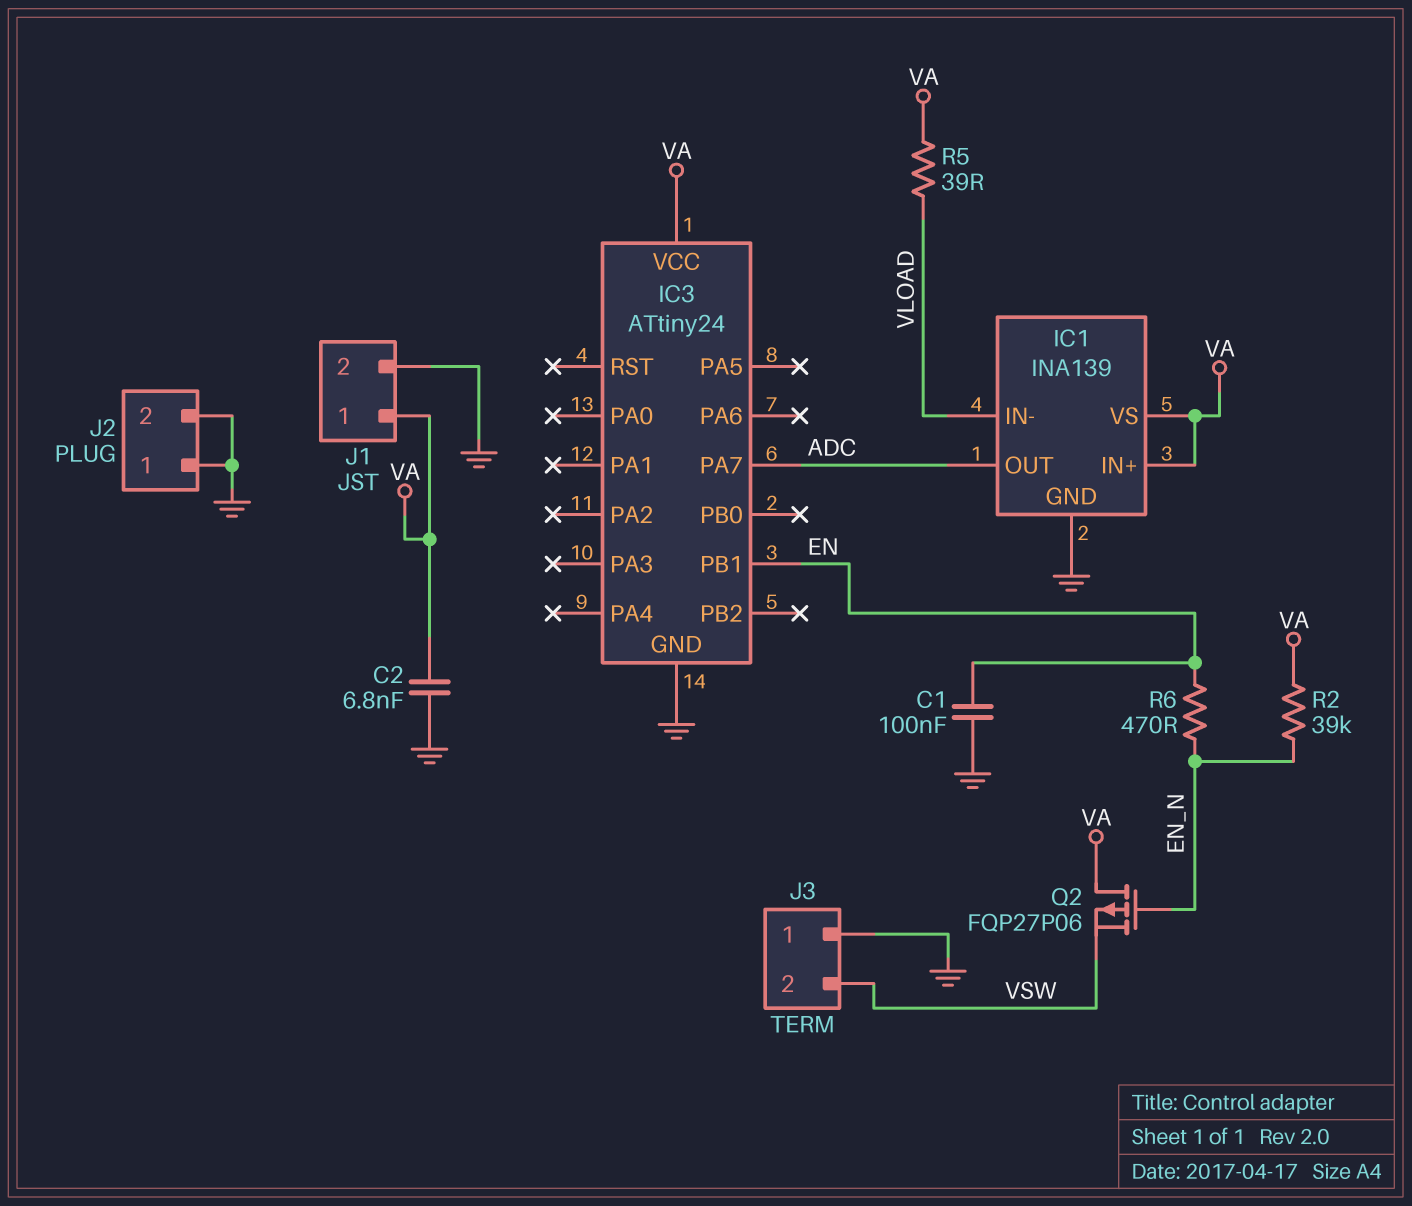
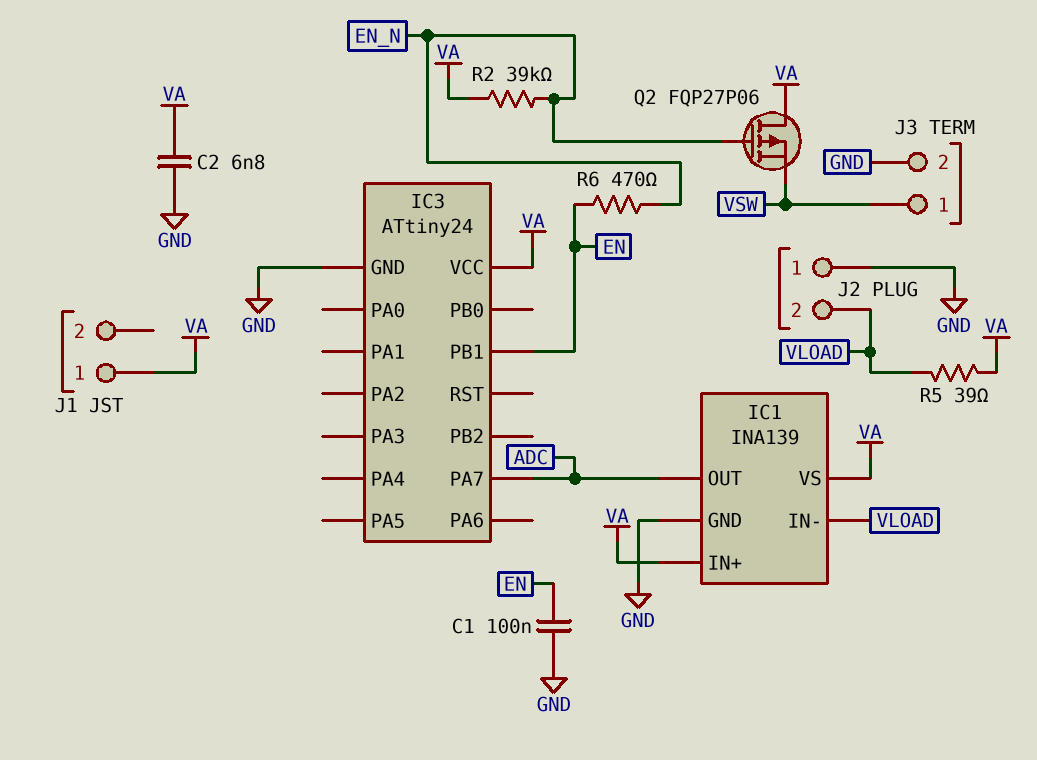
J1 pin 2: GND -> none
J2 pin 2: GND -> VLOAD
J3 pin 1: GND -> VSW
J3 pin 2: VSW -> GND

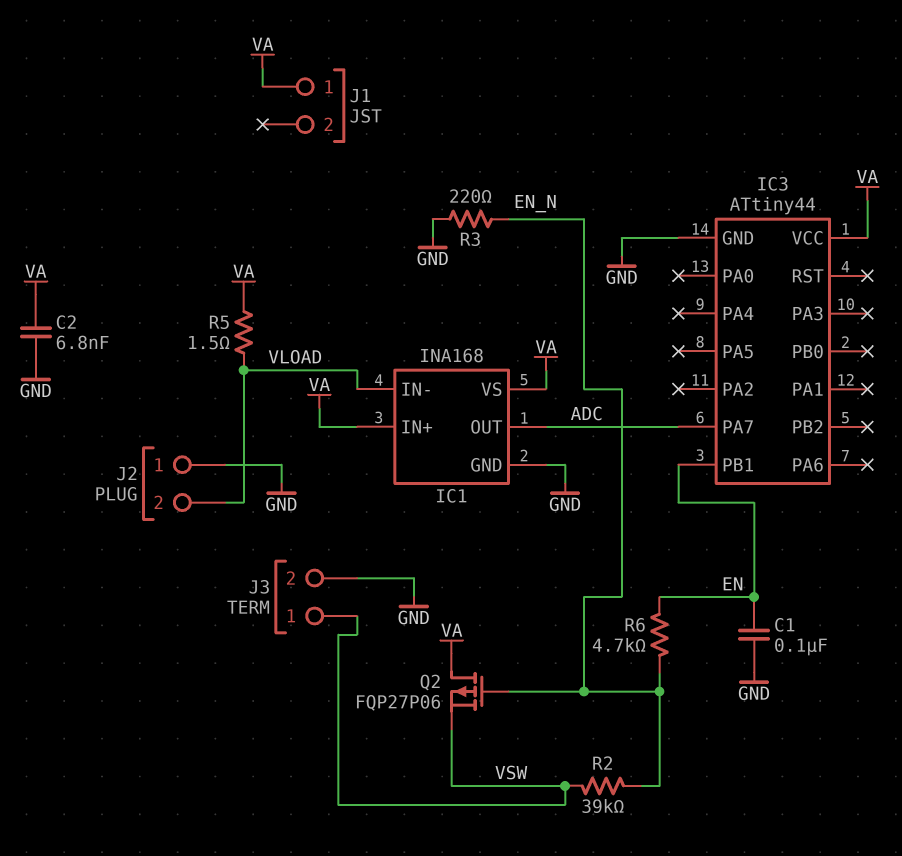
IC1: INA139 -> INA168
IC3: ATtiny24 -> ATtiny44
R2: 39k (EN_N, VA) -> 39k (EN_N, VSW)
R3: none -> 220 (EN_N, GND)
R5: 39 (VA, VLOAD) -> 1.5 (VA, VLOAD)
R6: 470 (EN, EN_N) -> 4.7k (EN, EN_N)

